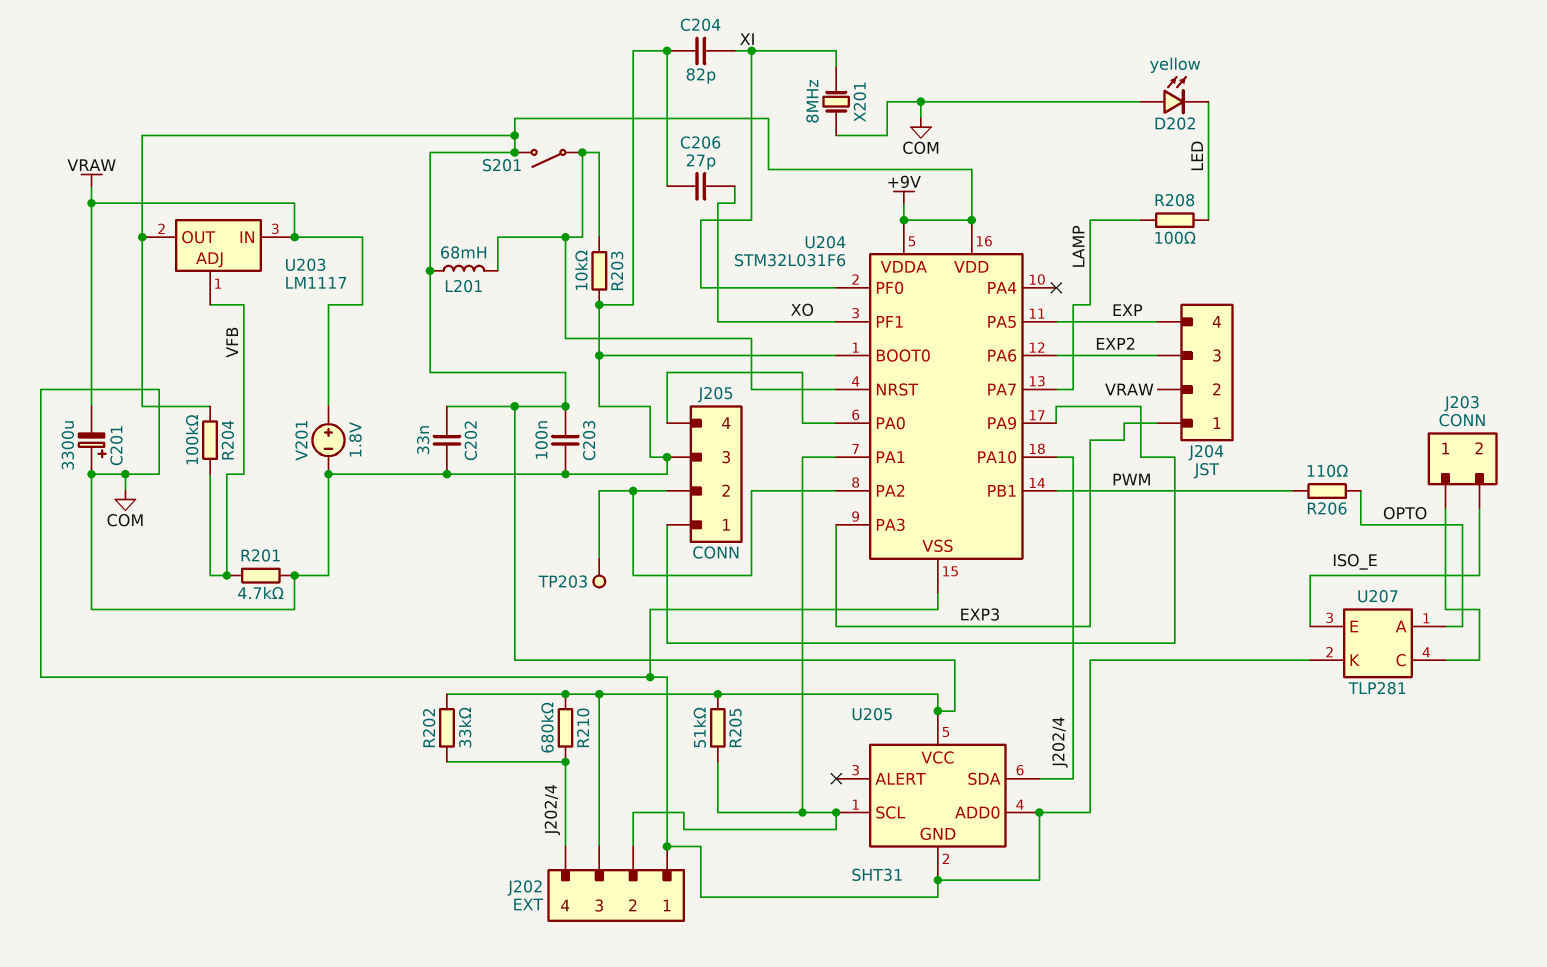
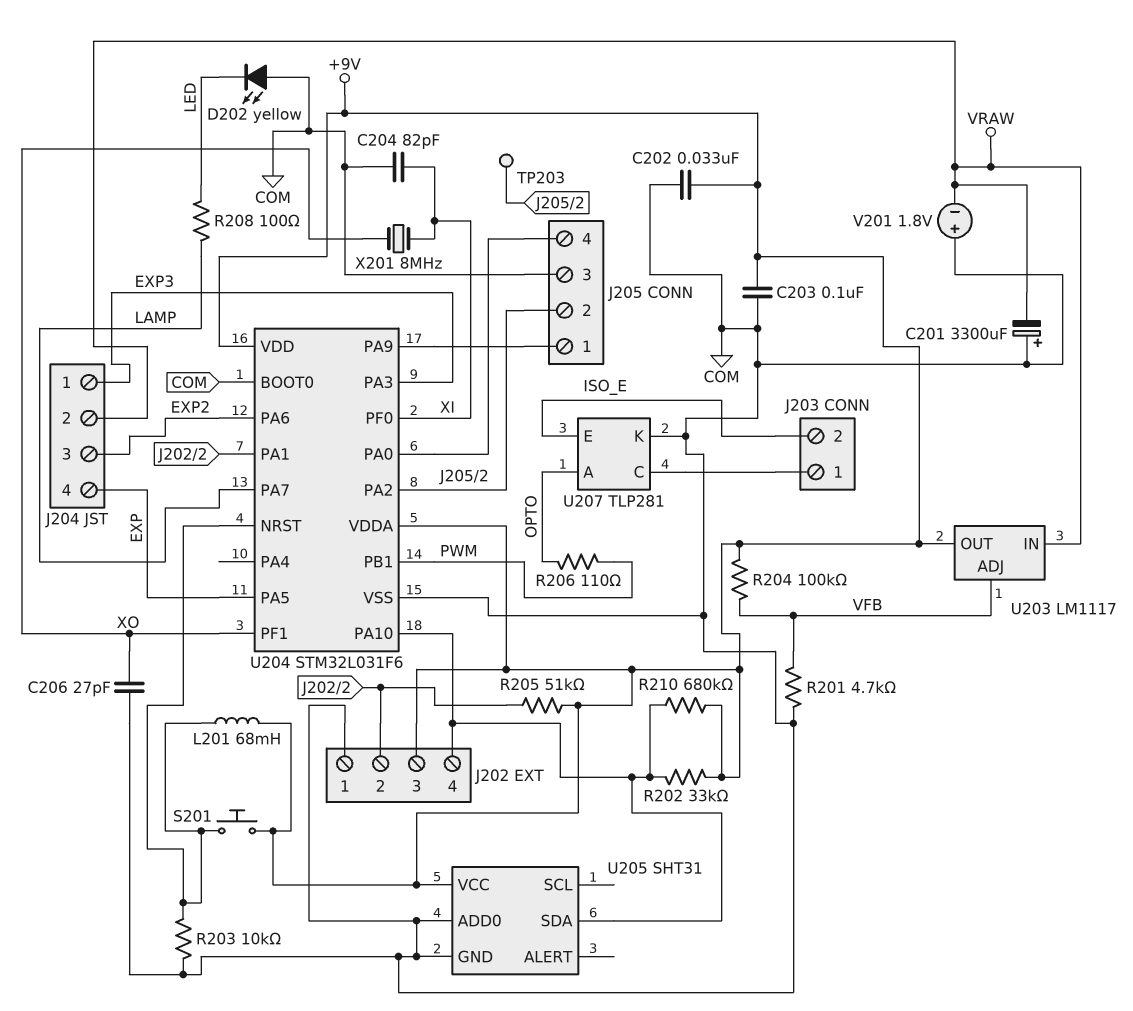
S201: switch (+9V, U204/NRST) -> button (+9V, U204/NRST)
U205 pin SCL: J202/2 -> none
V201: 1.8V (plus VRAW, minus COM) -> 1.8V (plus COM, minus VRAW)
X201: 8MHz (COM, XI) -> 8MHz (XI, XO)

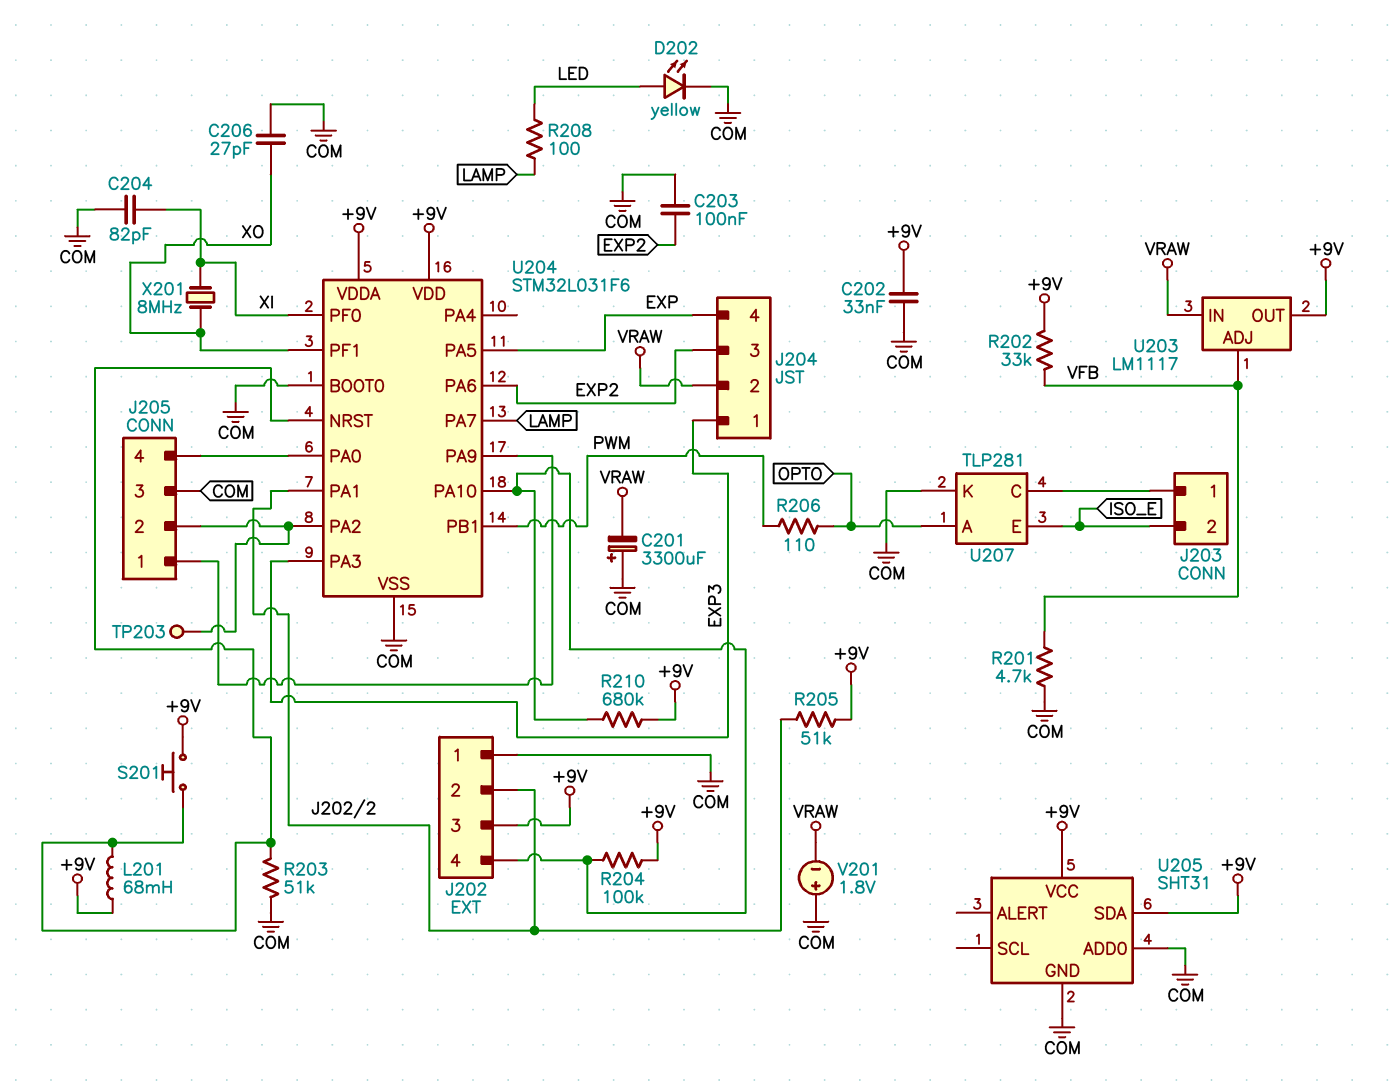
C203: 100nF (+9V, COM) -> 100nF (COM, EXP2)
D202: LED yellow (A COM, K LED) -> LED yellow (A LED, K COM)
R202: 33k (+9V, J202/4) -> 33k (+9V, VFB)
R203: 10k (COM, U204/NRST) -> 51k (COM, U204/NRST)
R204: 100k (+9V, VFB) -> 100k (+9V, J202/4)
U205 pin SDA: J202/4 -> +9V

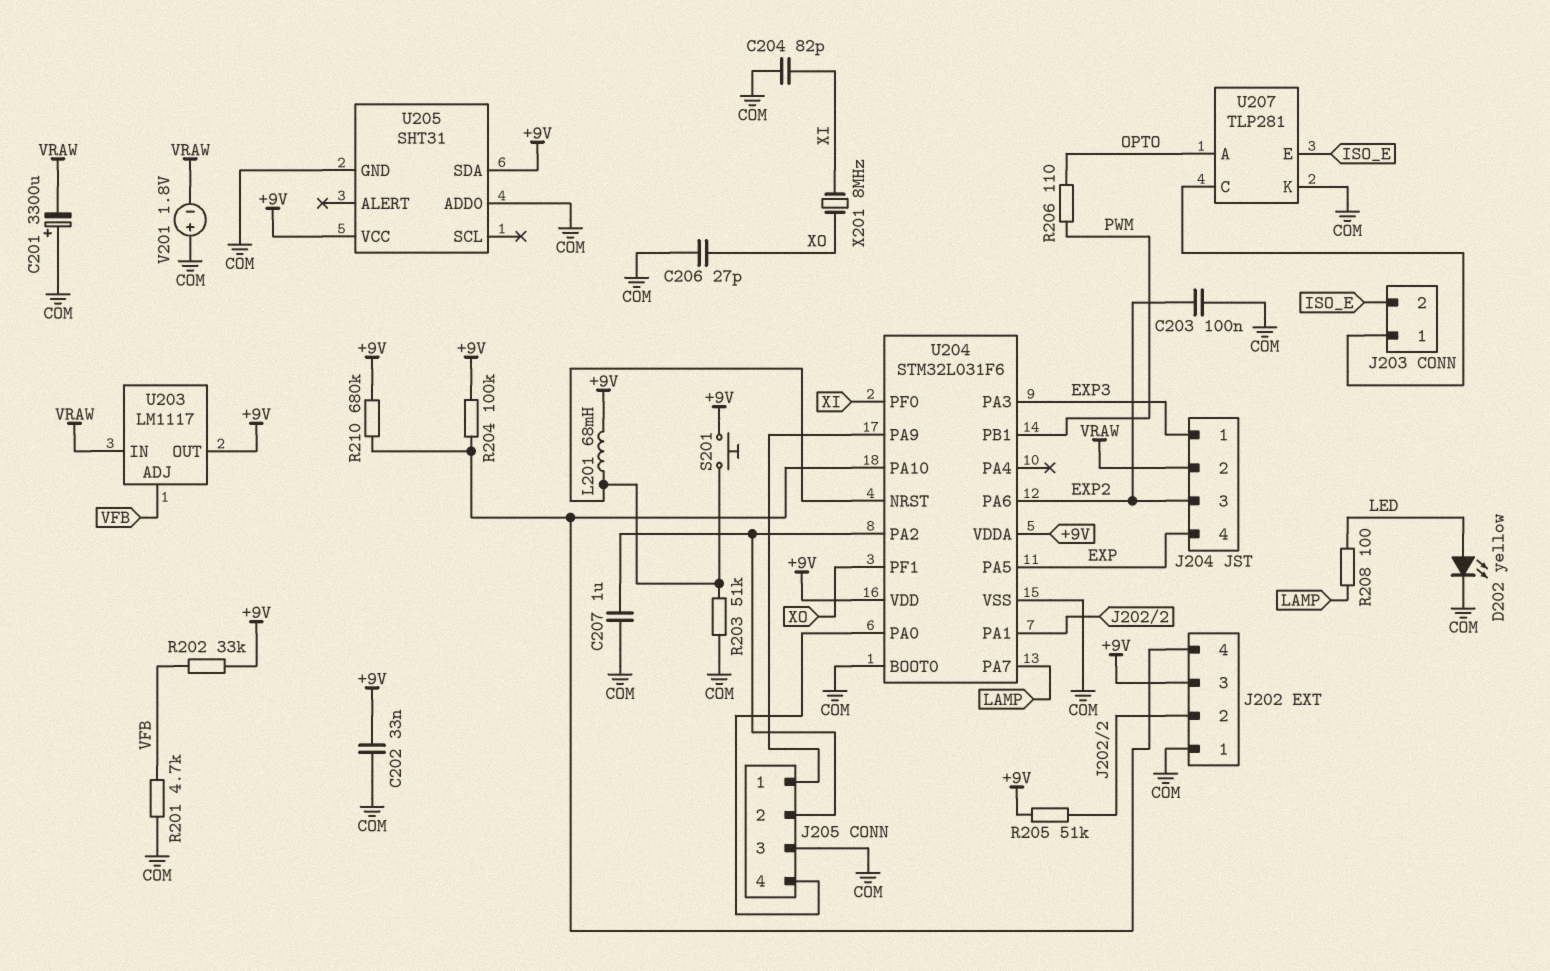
C207: none -> 1uF (COM, J205/2)
TP203: test point (J205/2) -> none

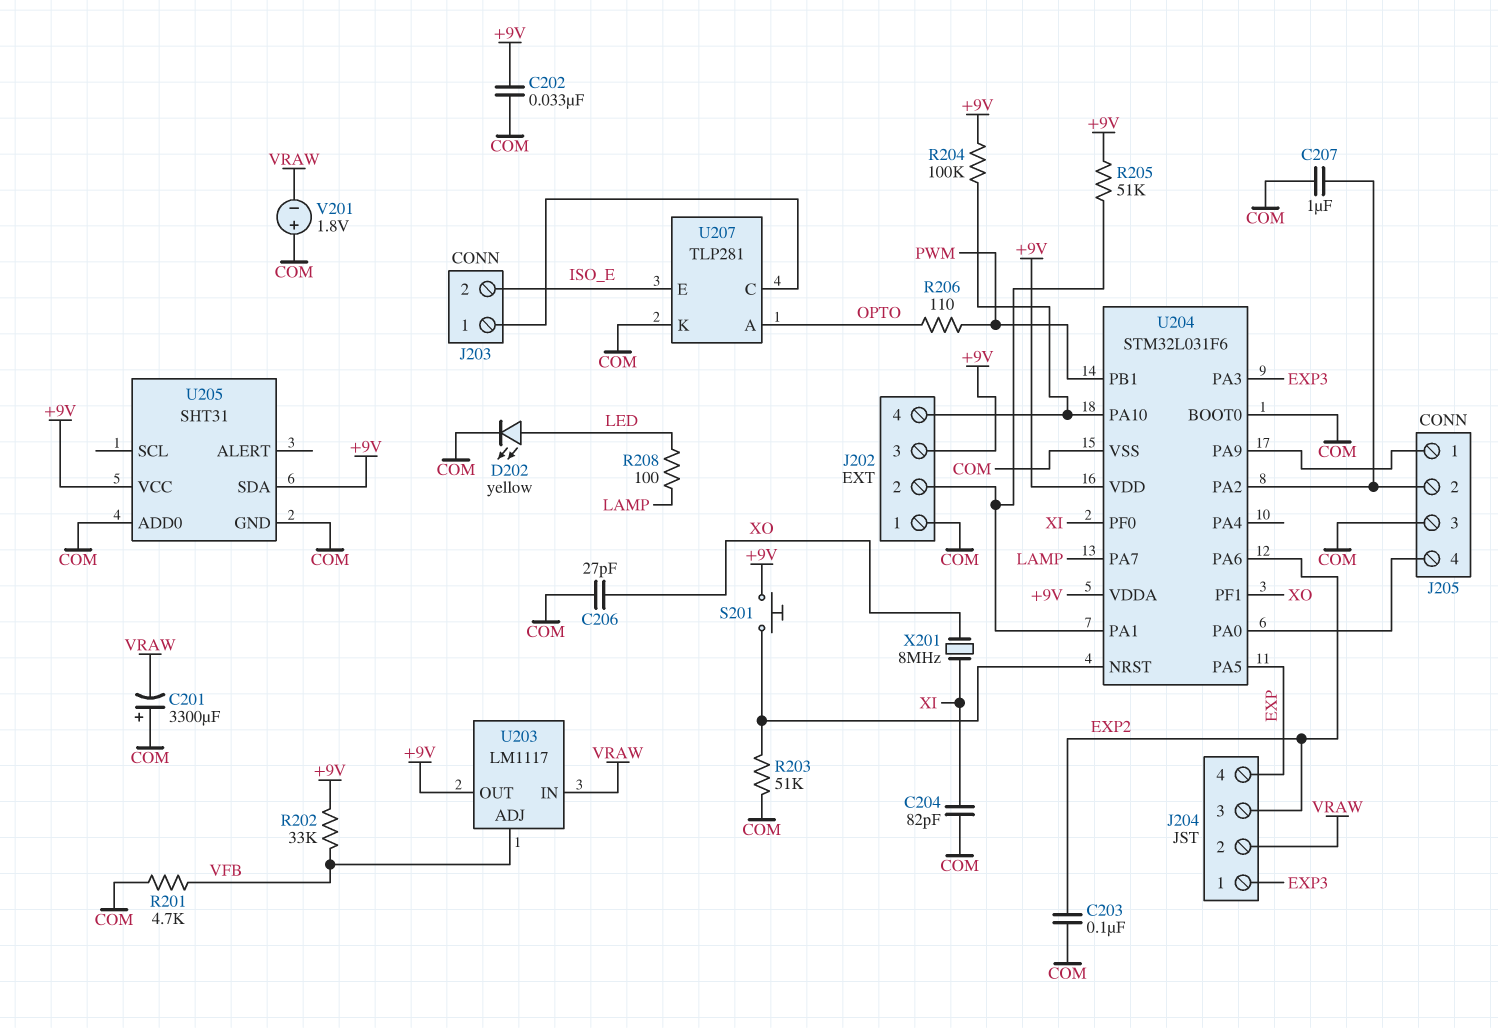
L201: 68mH (+9V, U204/NRST) -> none
R210: 680k (+9V, J202/4) -> none

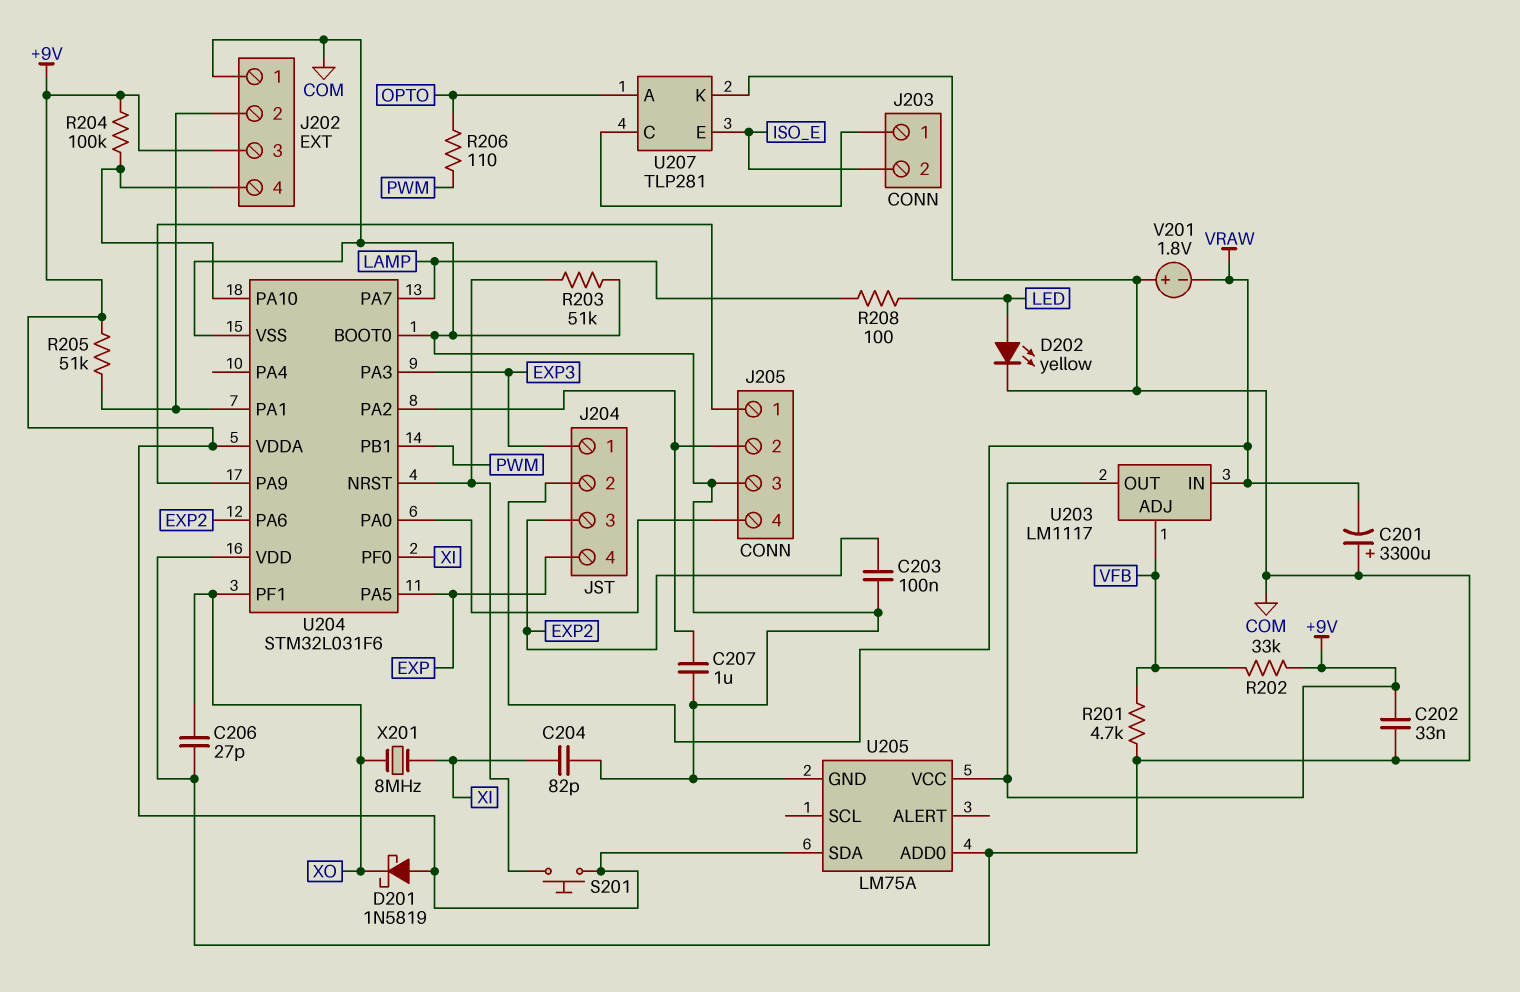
D201: none -> schottky 1N5819 (A +9V, K XO)
U204 pin VDD: +9V -> COM
U205: SHT31 -> LM75A

